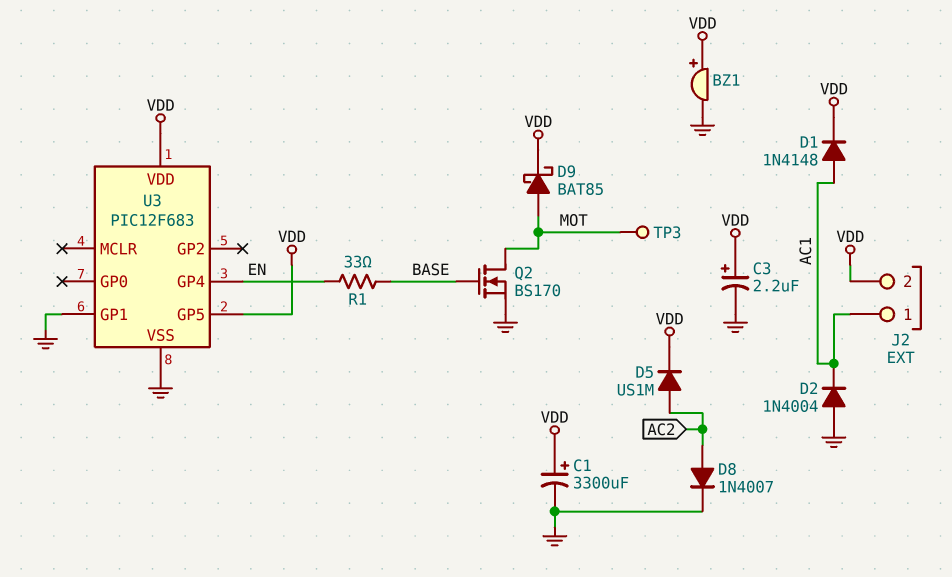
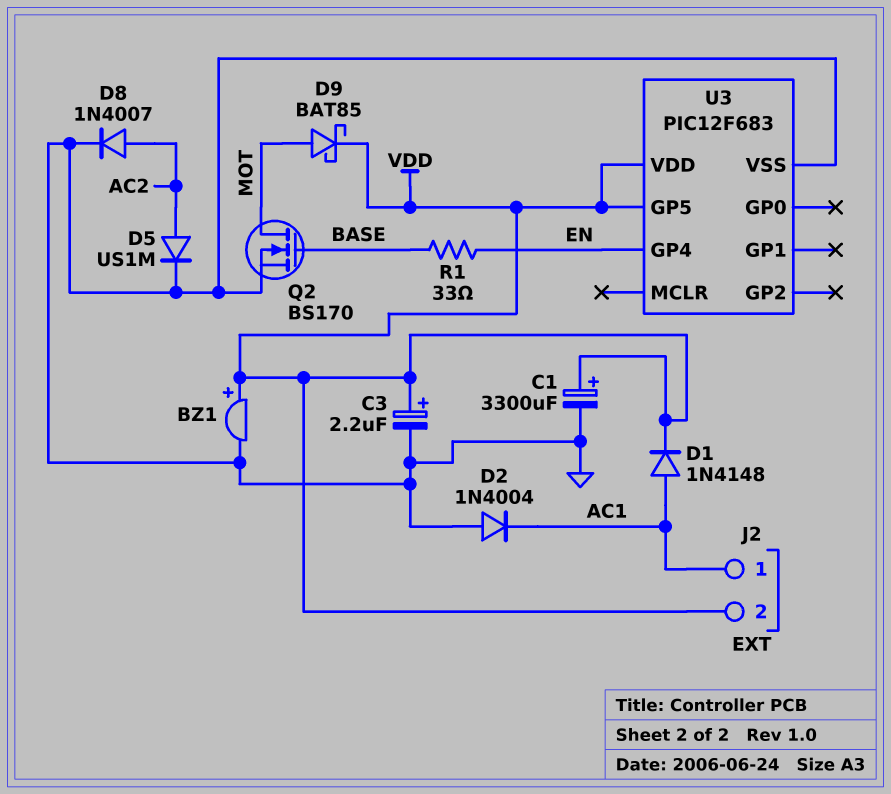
D5: diode US1M (A AC2, K VDD) -> diode US1M (A AC2, K GND)
TP3: test point (MOT) -> none
U3 pin GP1: GND -> none

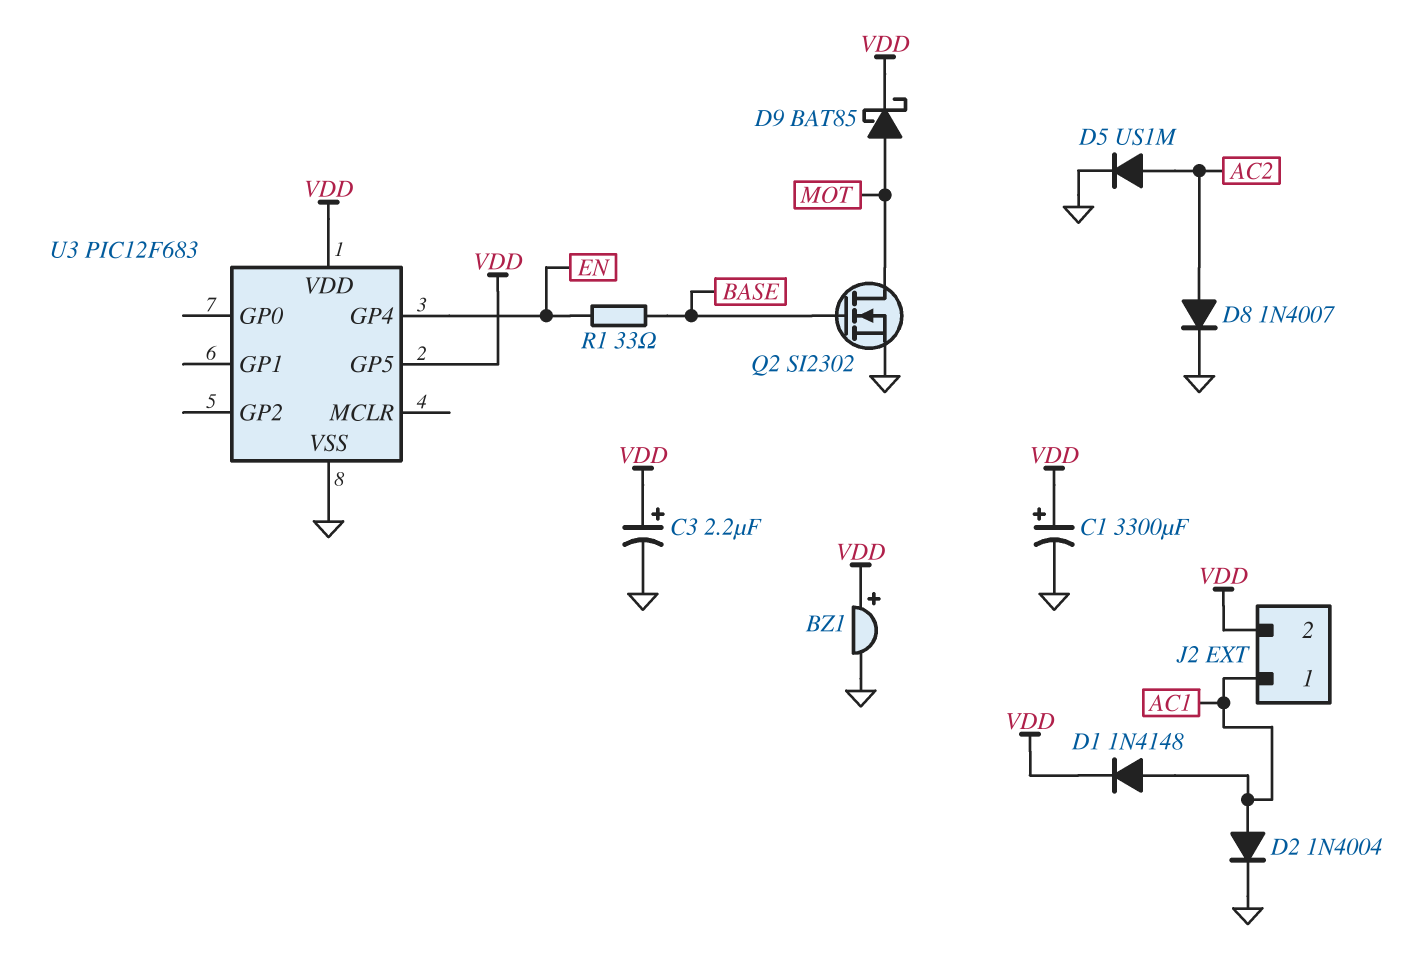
D2: diode 1N4004 (A GND, K AC1) -> diode 1N4004 (A AC1, K GND)
Q2: NMOS BS170 (G BASE, D MOT, S GND) -> NMOS SI2302 (G BASE, D MOT, S GND)

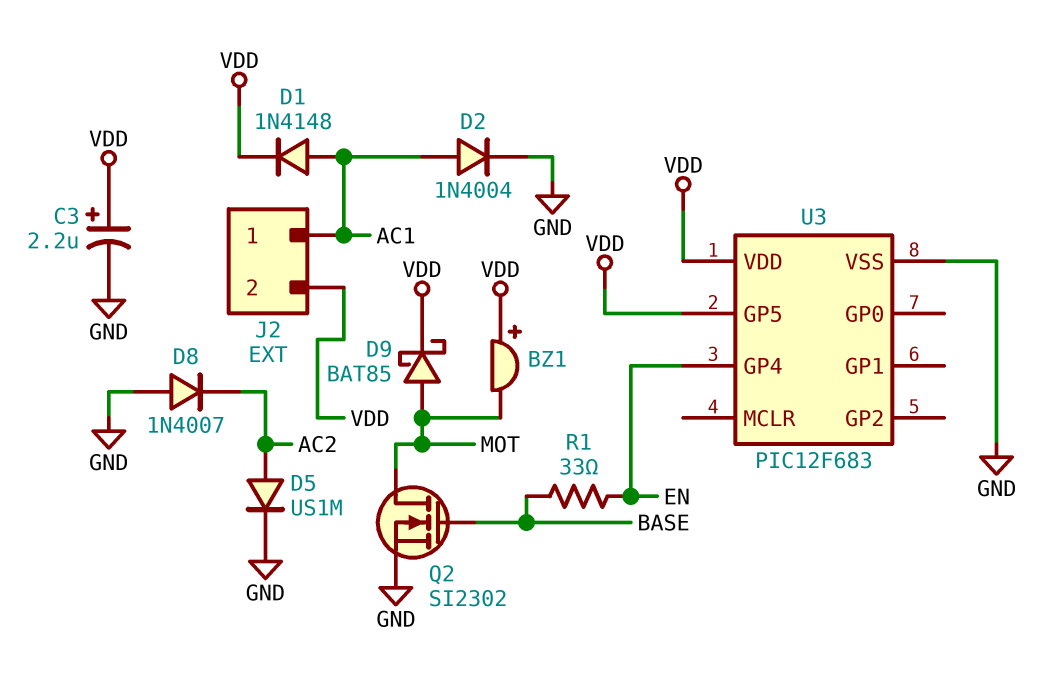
BZ1: buzzer (plus VDD, minus GND) -> buzzer (plus VDD, minus MOT)
C1: 3300uF (plus VDD, minus GND) -> none
D8: diode 1N4007 (A AC2, K GND) -> diode 1N4007 (A GND, K AC2)

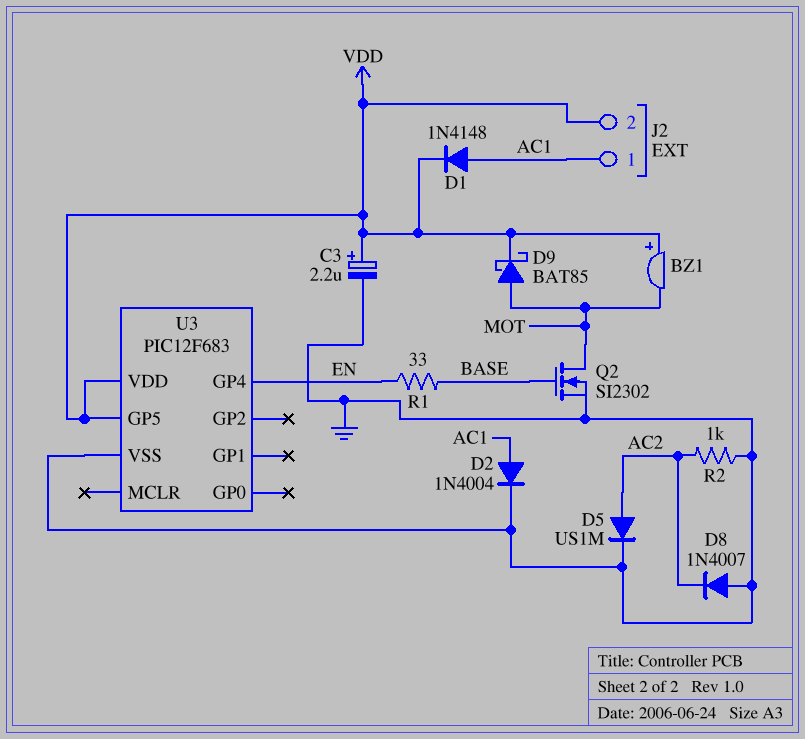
R2: none -> 1k (AC2, GND)

